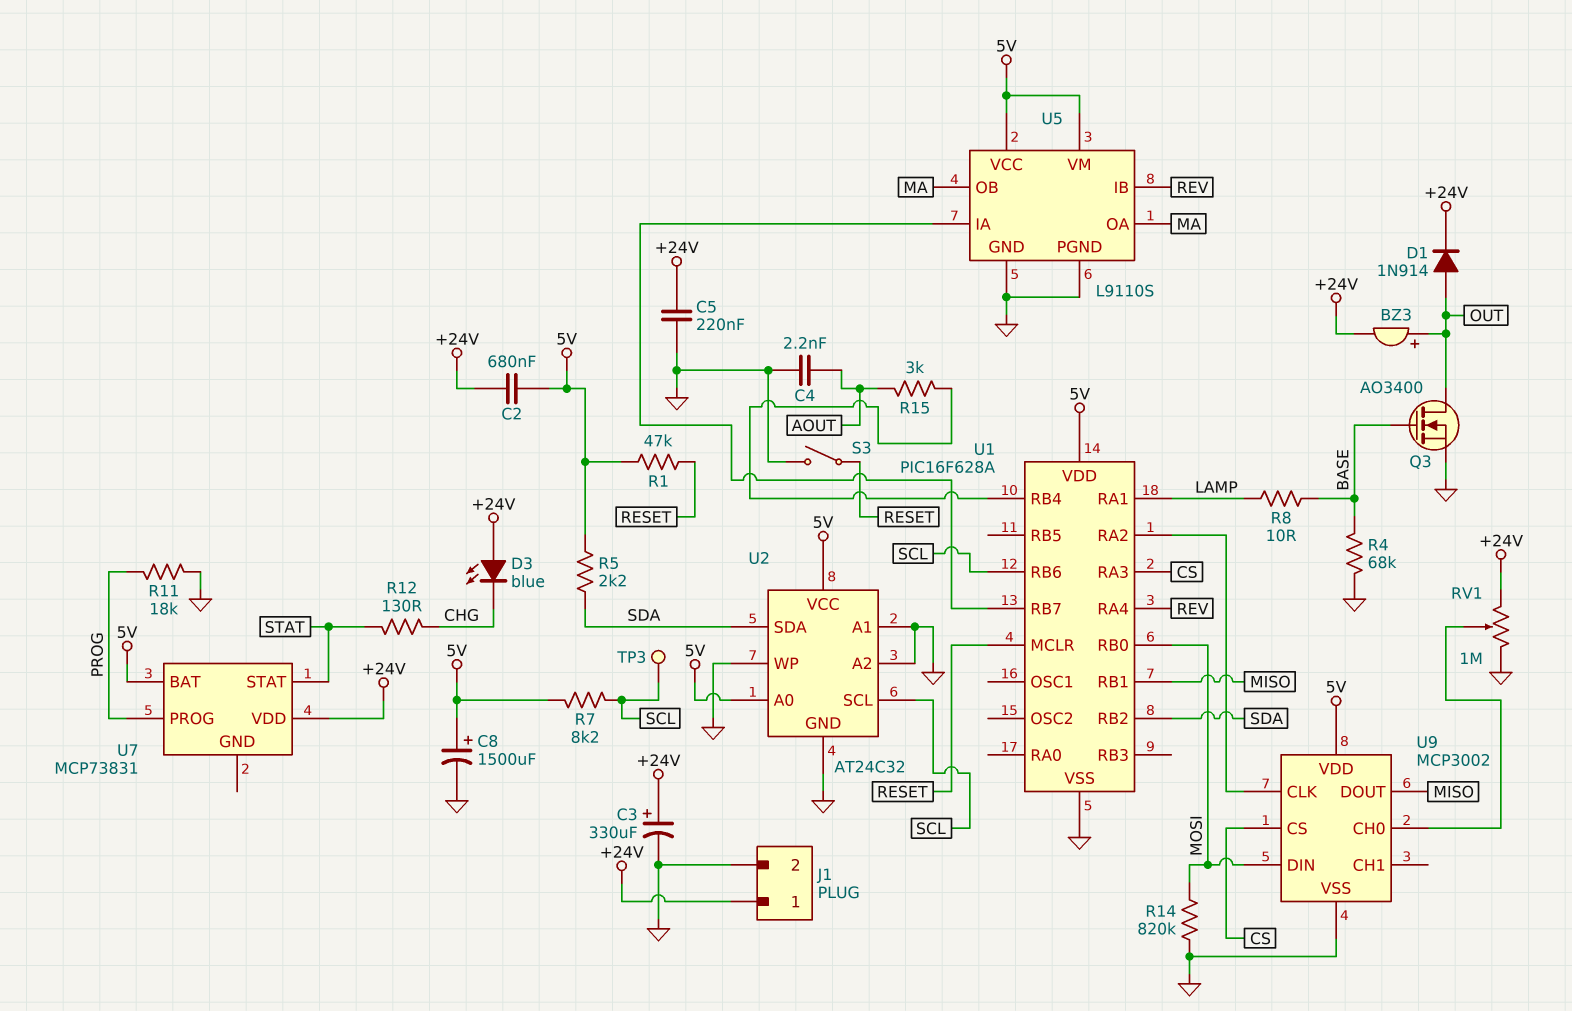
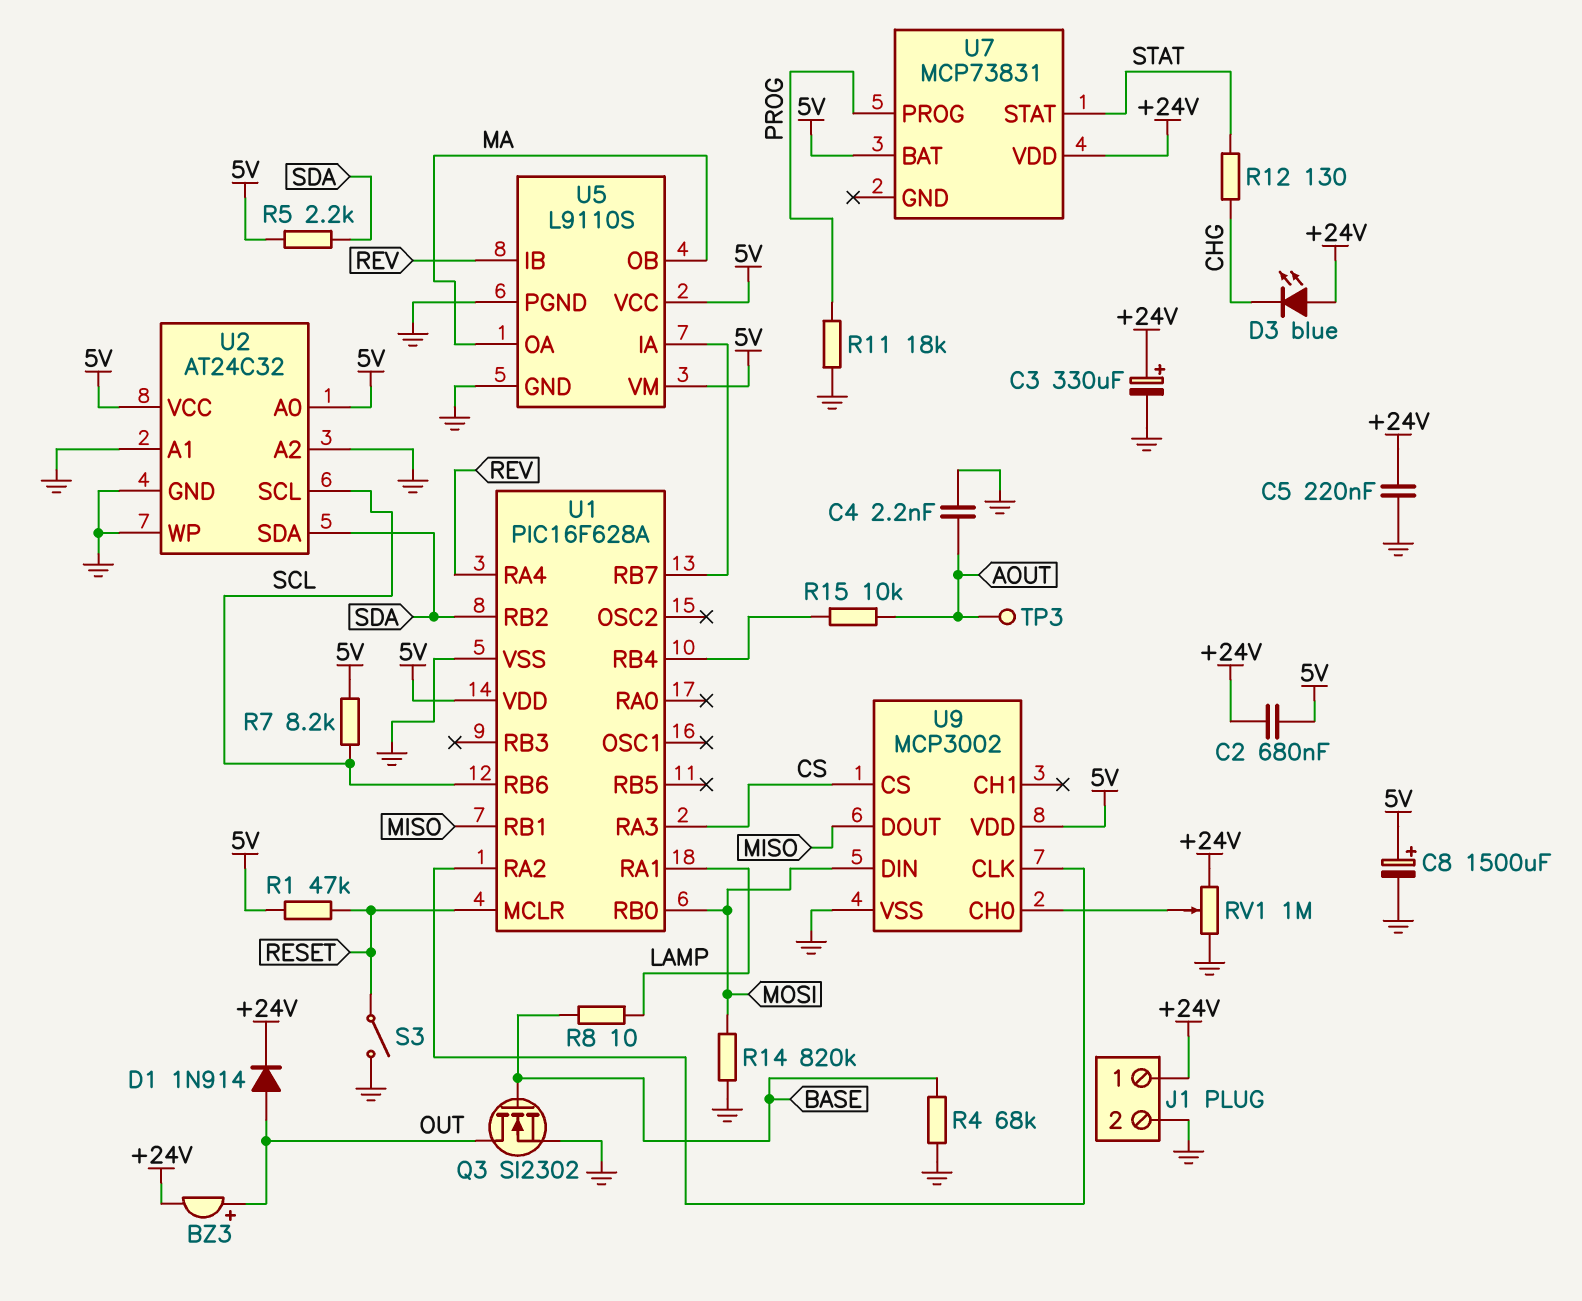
Q3: NMOS AO3400 (G BASE, D OUT, S GND) -> NMOS SI2302 (G BASE, D OUT, S GND)
R15: 3k (AOUT, U1/RB4) -> 10k (AOUT, U1/RB4)
TP3: test point (SCL) -> test point (AOUT)

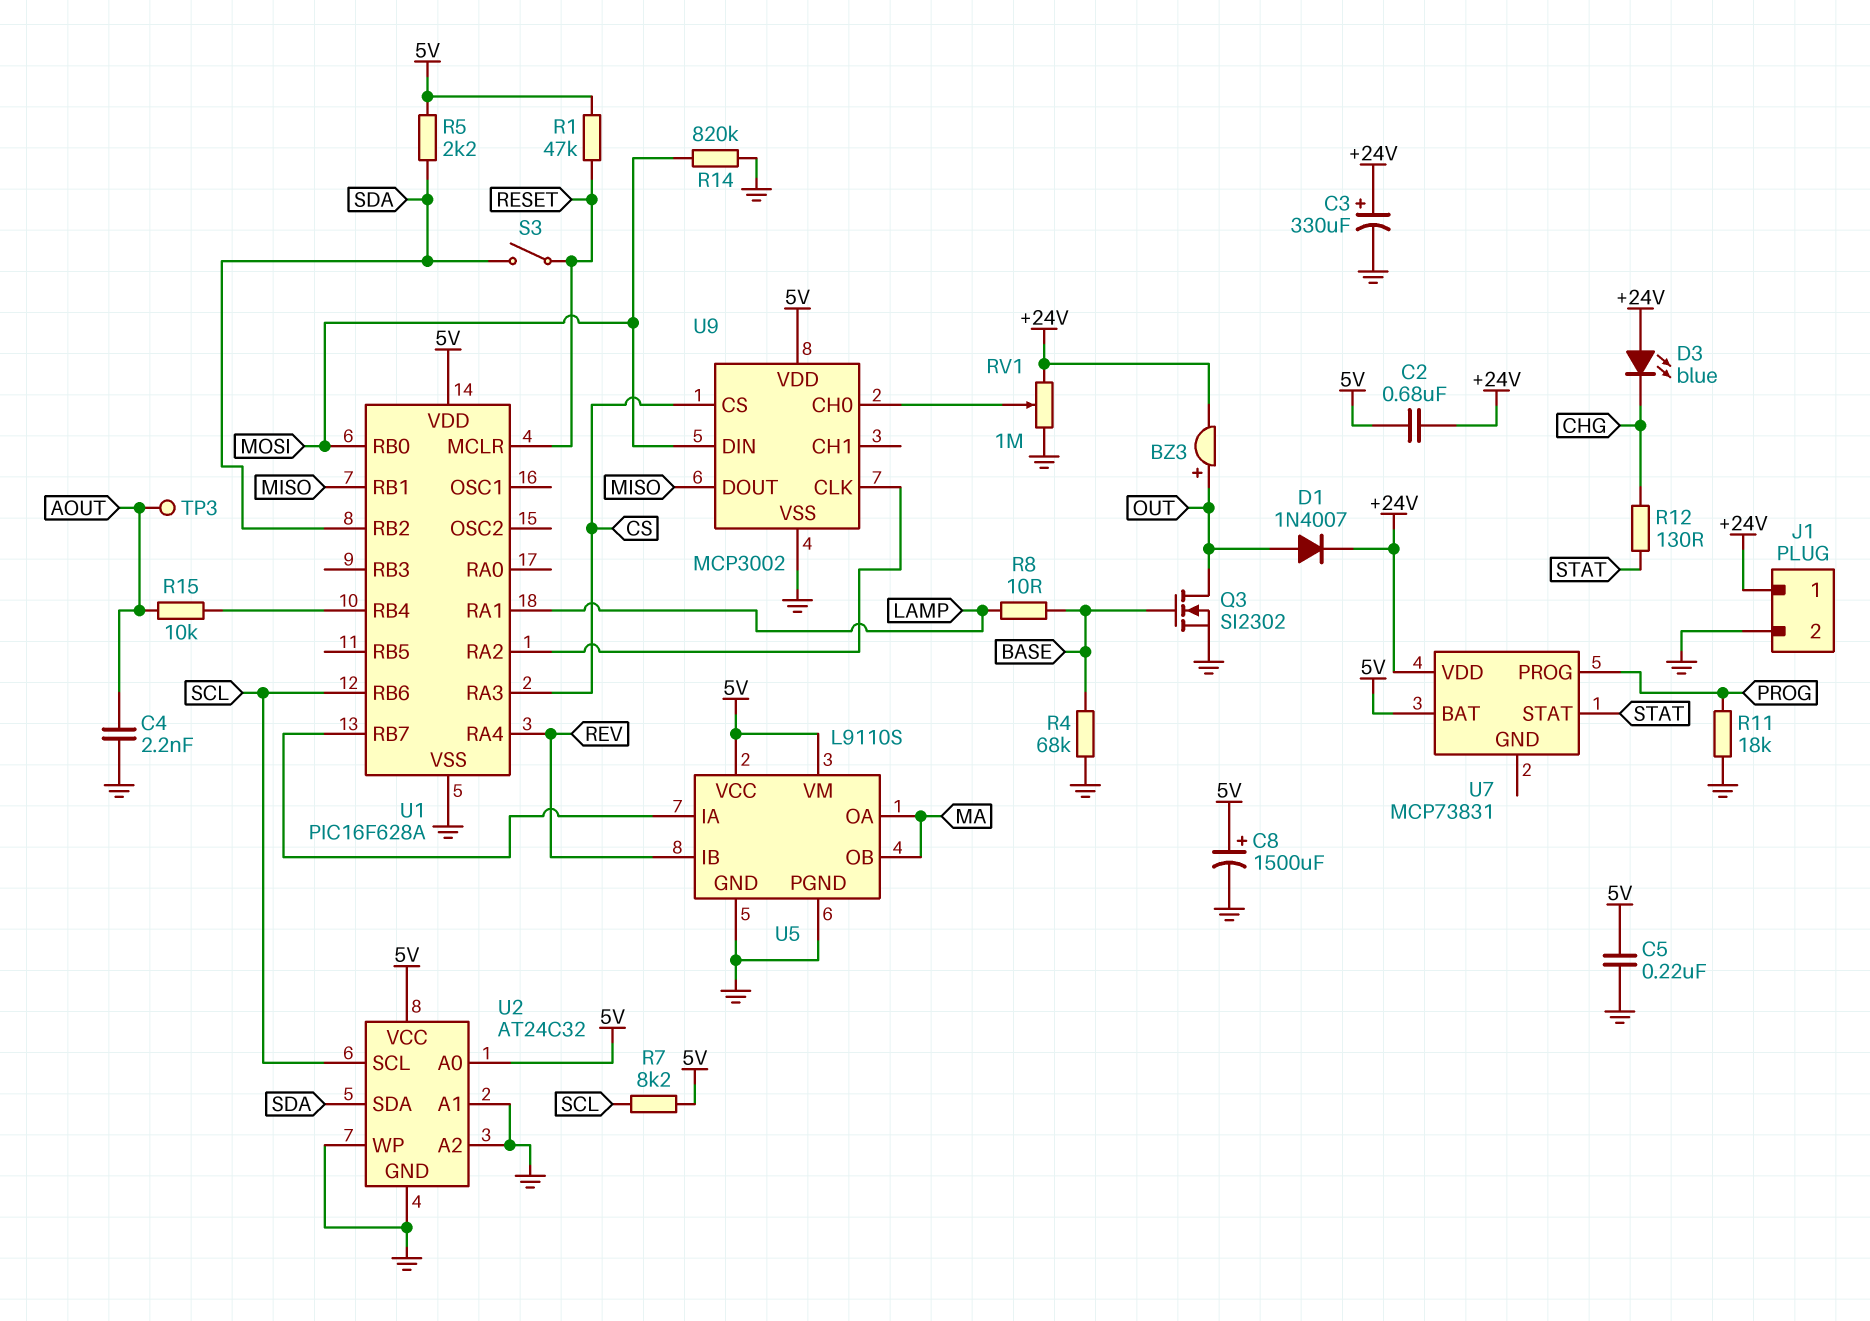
C5: 220nF (+24V, GND) -> 220nF (5V, GND)
D1: diode 1N914 (A OUT, K +24V) -> diode 1N4007 (A OUT, K +24V)
S3: switch (GND, RESET) -> switch (RESET, SDA)

